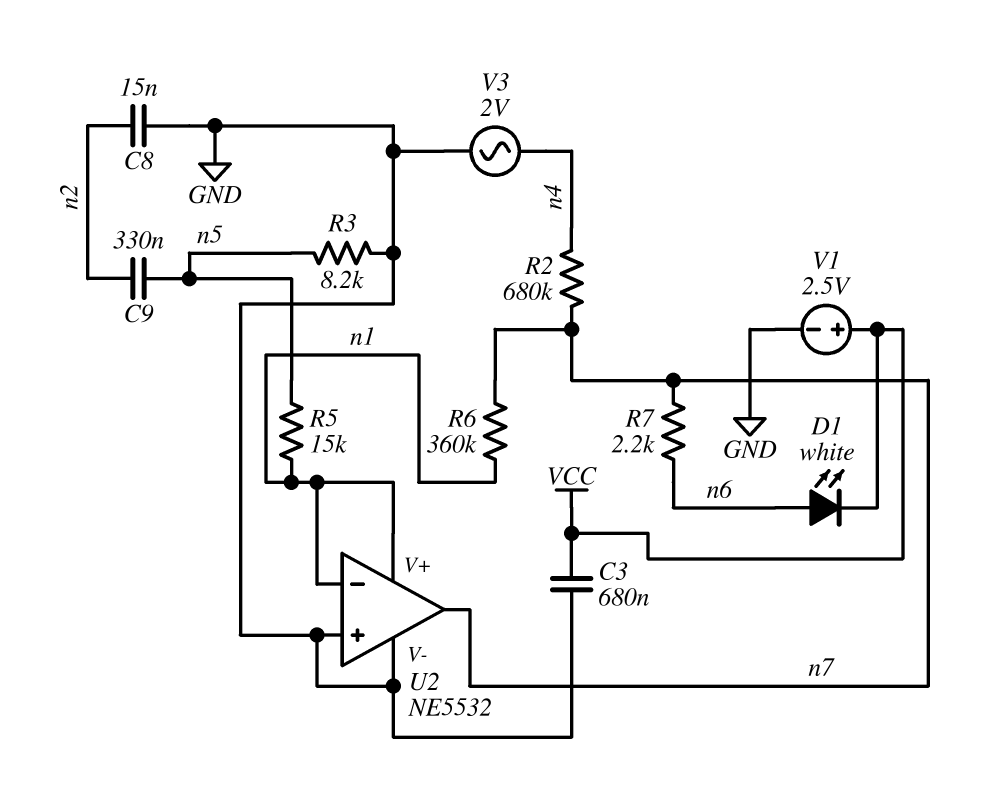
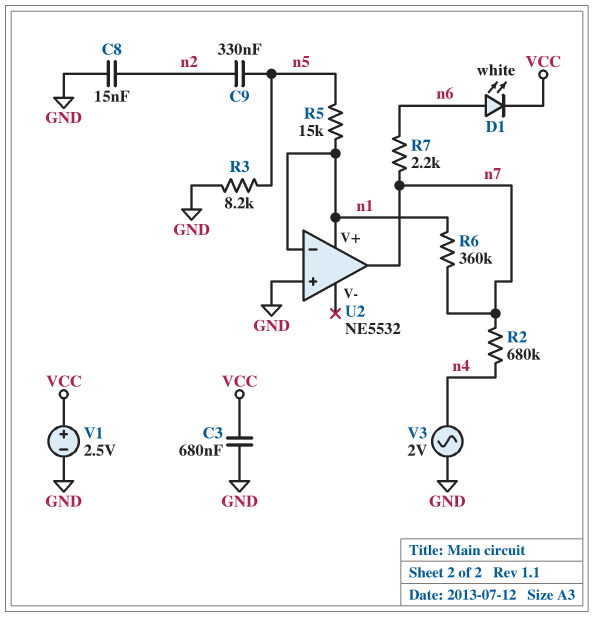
U2 pin V-: GND -> none

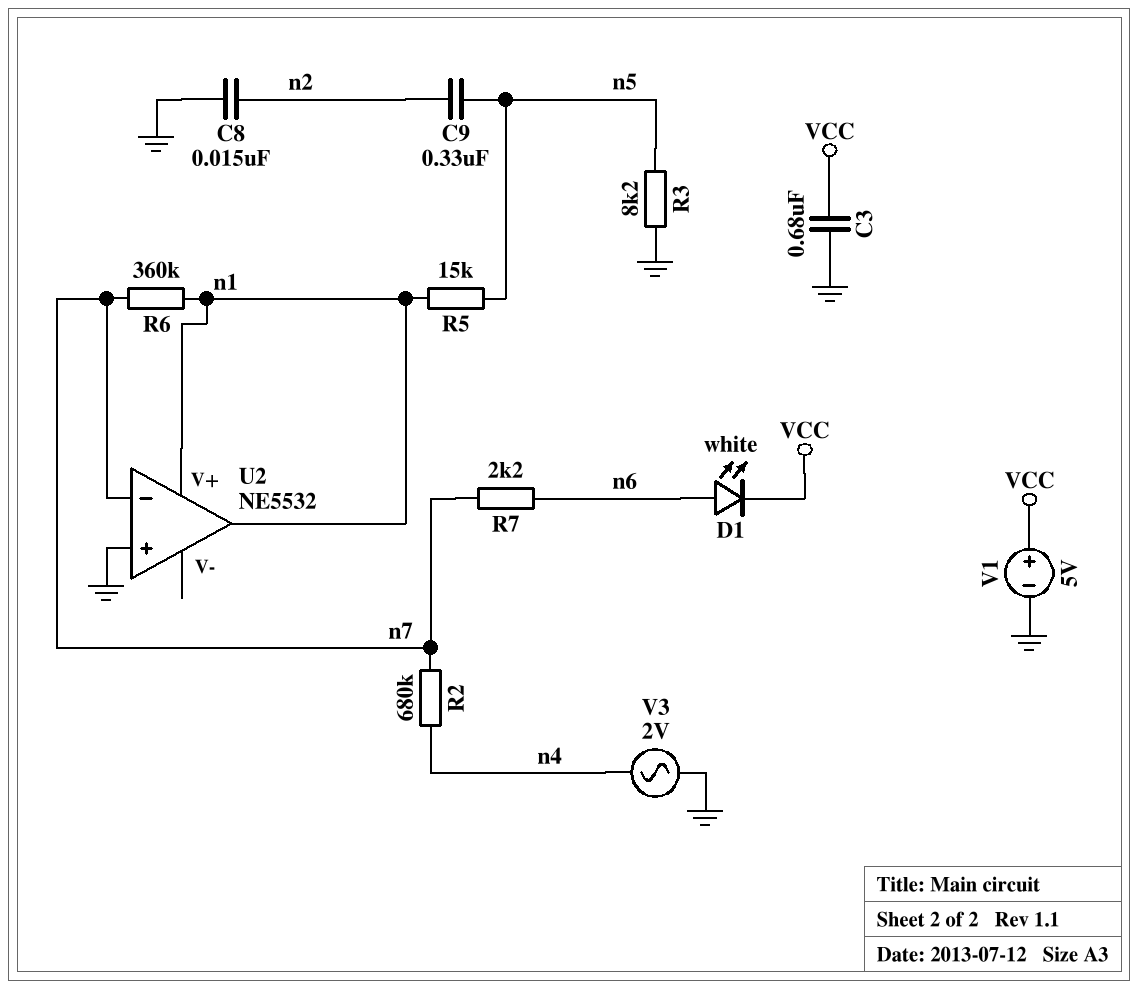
U2 pin in-: n1 -> n7
U2 pin out: n7 -> n1
V1: 2.5V (plus VCC, minus GND) -> 5V (plus VCC, minus GND)

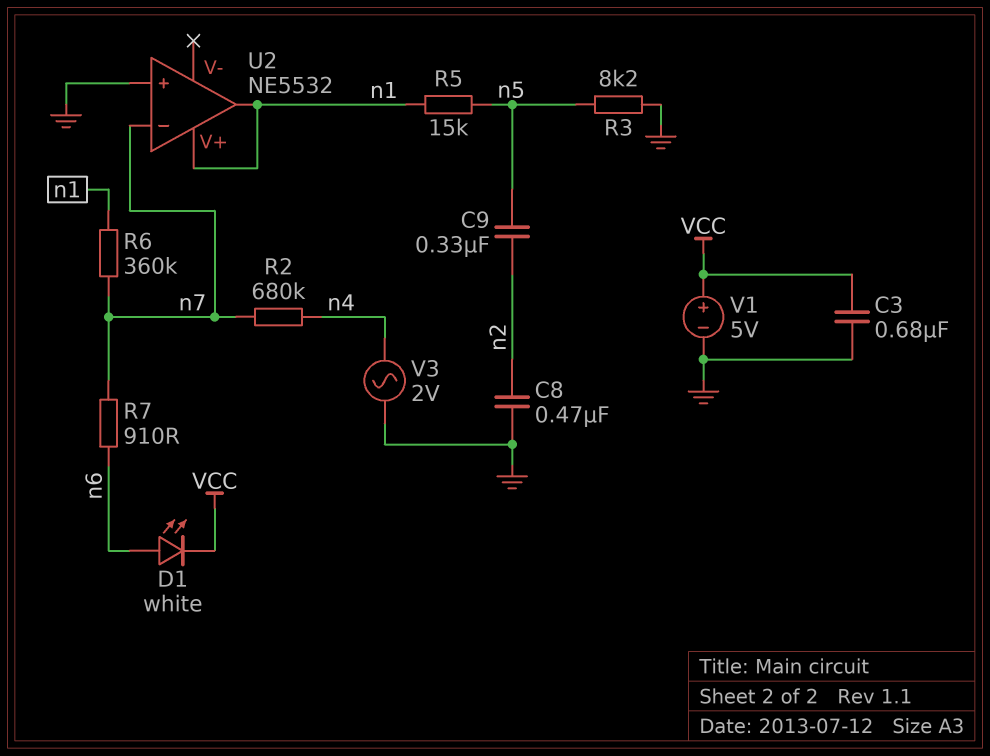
C8: 15nF (GND, n2) -> 470nF (GND, n2)
R7: 2.2k (n6, n7) -> 910 (n6, n7)

